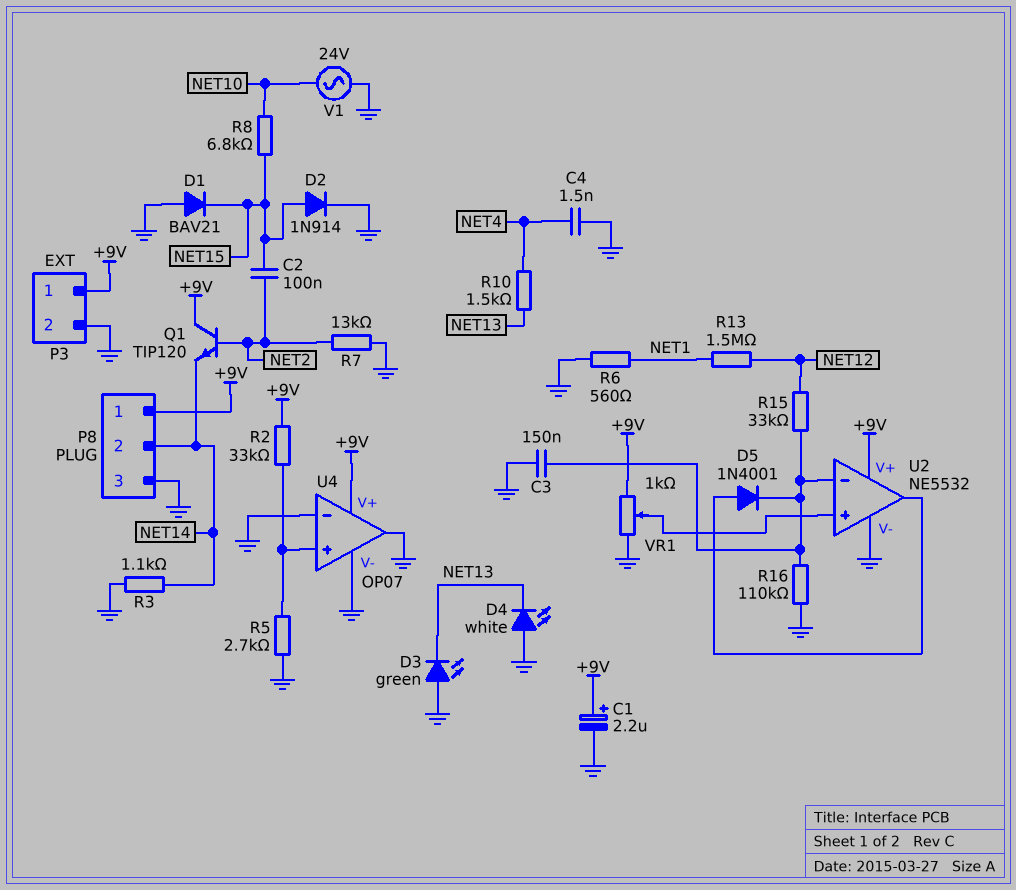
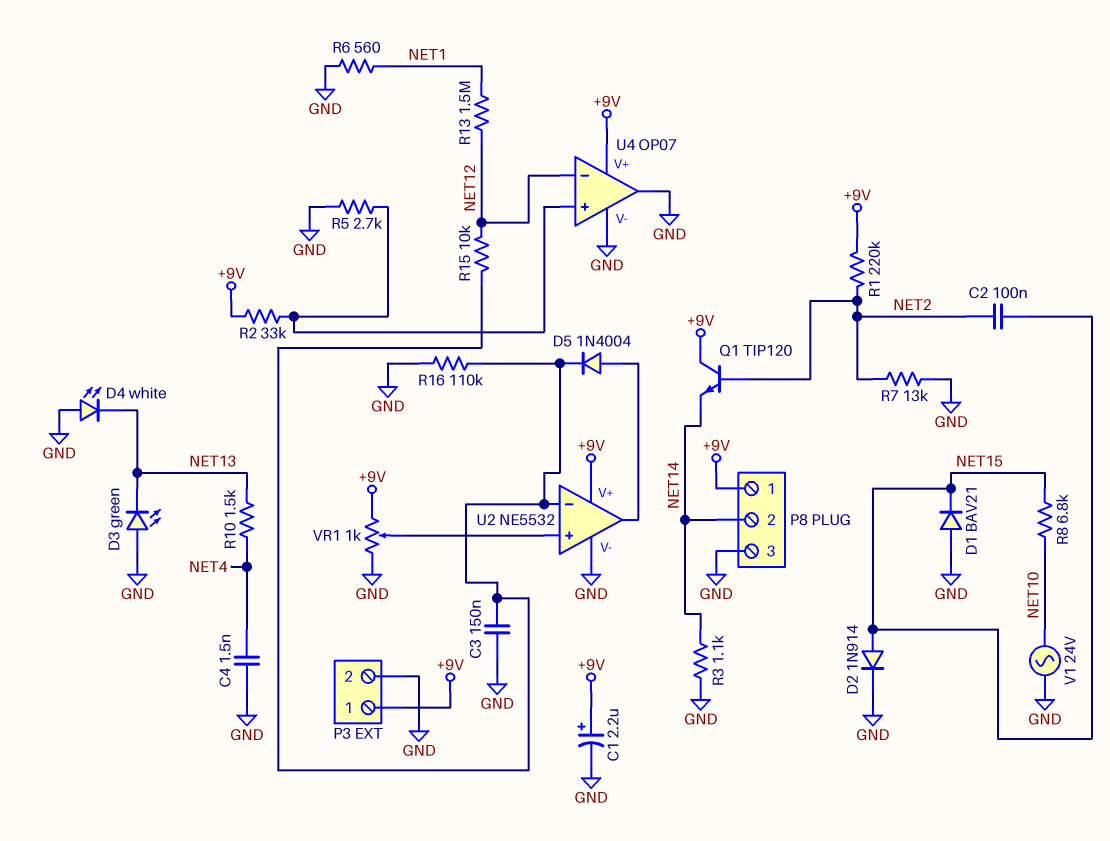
D5: diode 1N4001 (A U2/out, K U2/in-) -> diode 1N4004 (A U2/out, K U2/in-)
R1: none -> 220k (+9V, NET2)
R15: 33k (NET12, U2/in-) -> 10k (NET12, U2/in-)
U4 pin in-: GND -> NET12

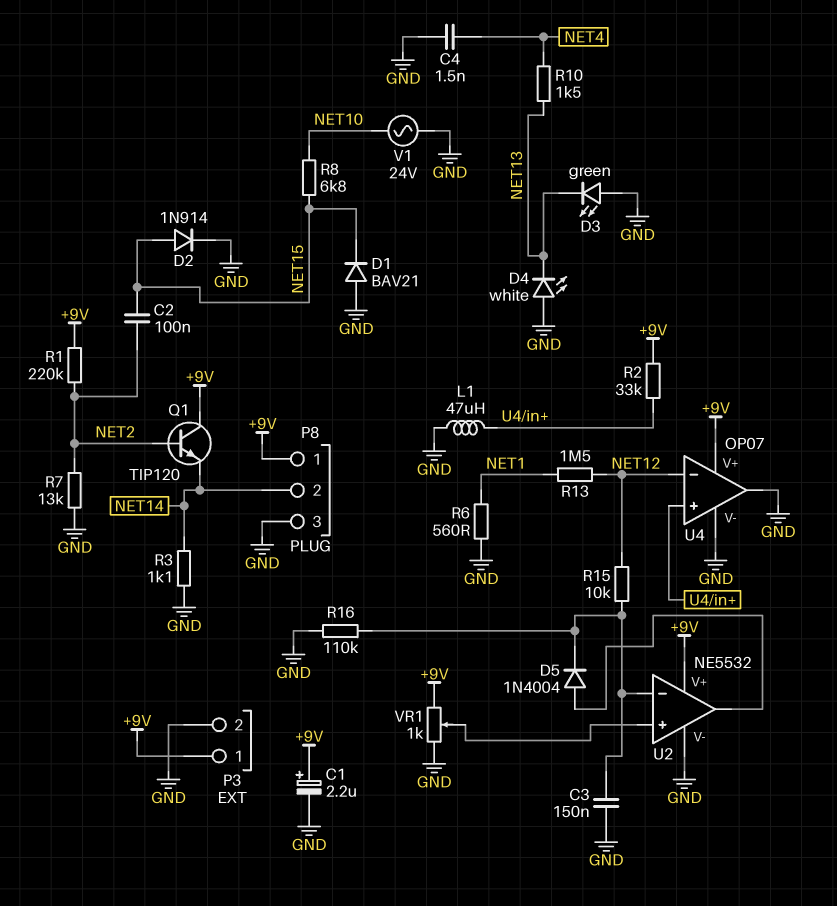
L1: none -> 47uH (GND, U4/in+)
R5: 2.7k (GND, U4/in+) -> none

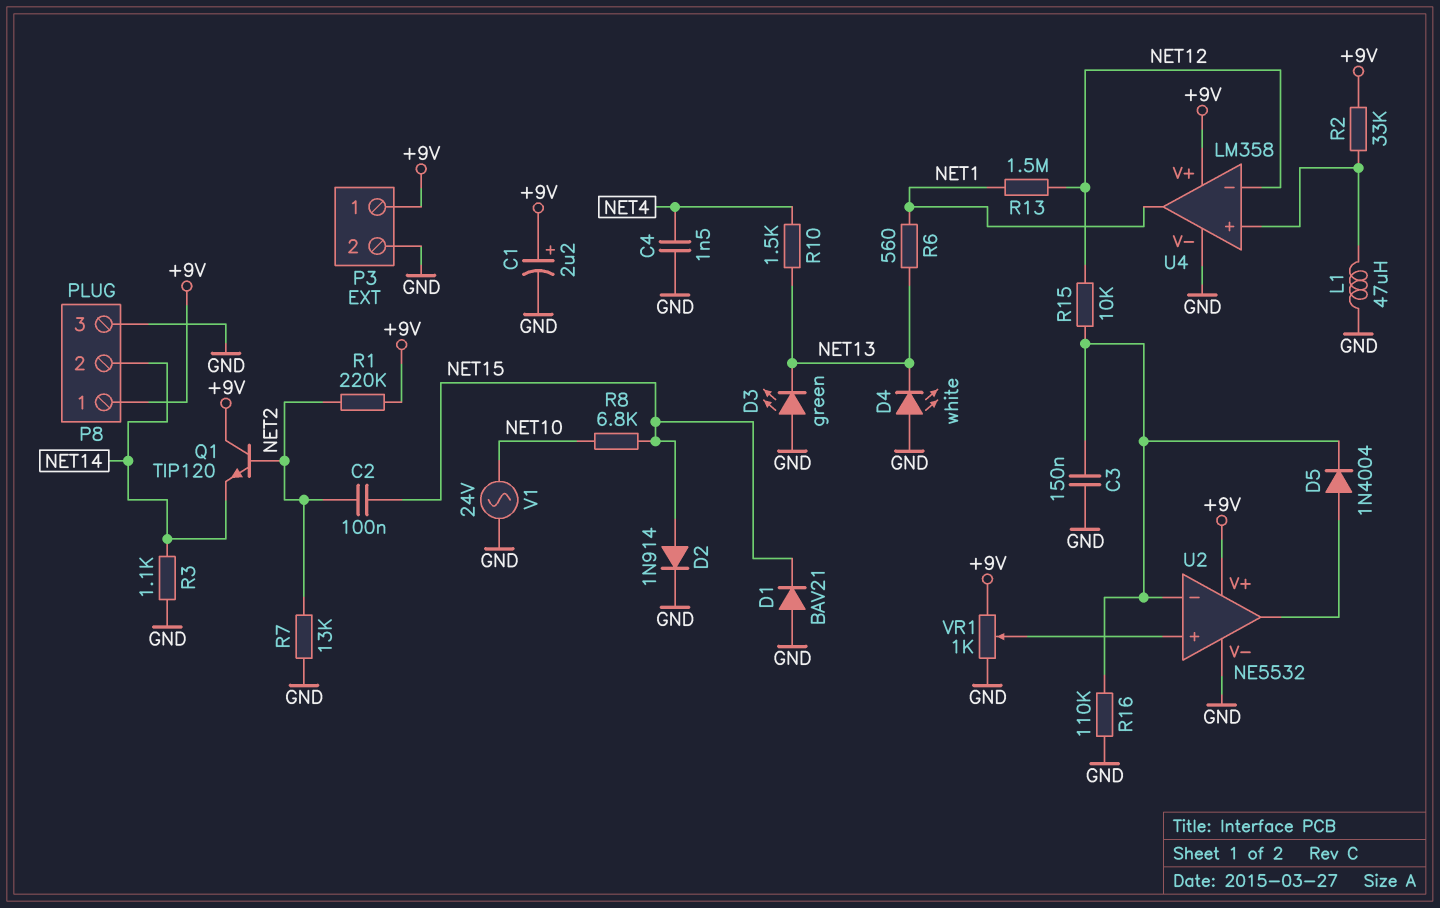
R6: 560 (GND, NET1) -> 560 (NET1, NET13)
U4: OP07 -> LM358
U4 pin out: GND -> NET1

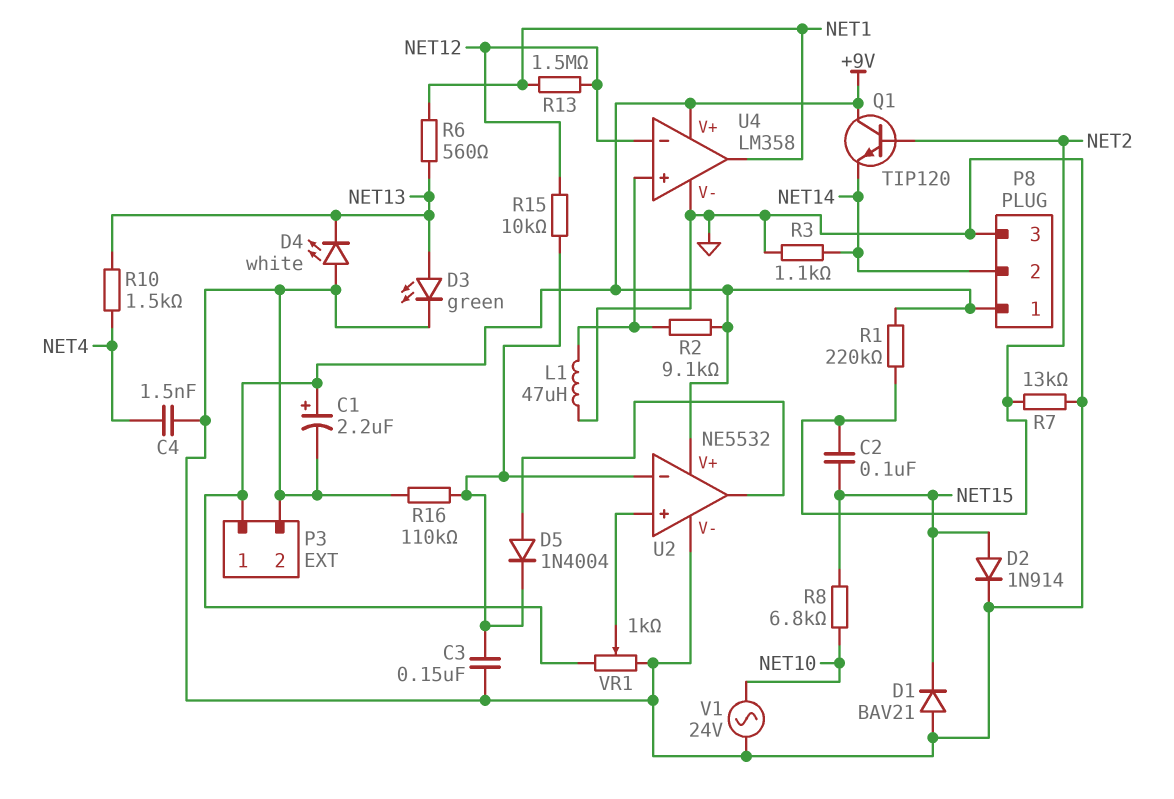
D3: LED green (A GND, K NET13) -> LED green (A NET13, K GND)
R2: 33k (+9V, U4/in+) -> 9.1k (+9V, U4/in+)

